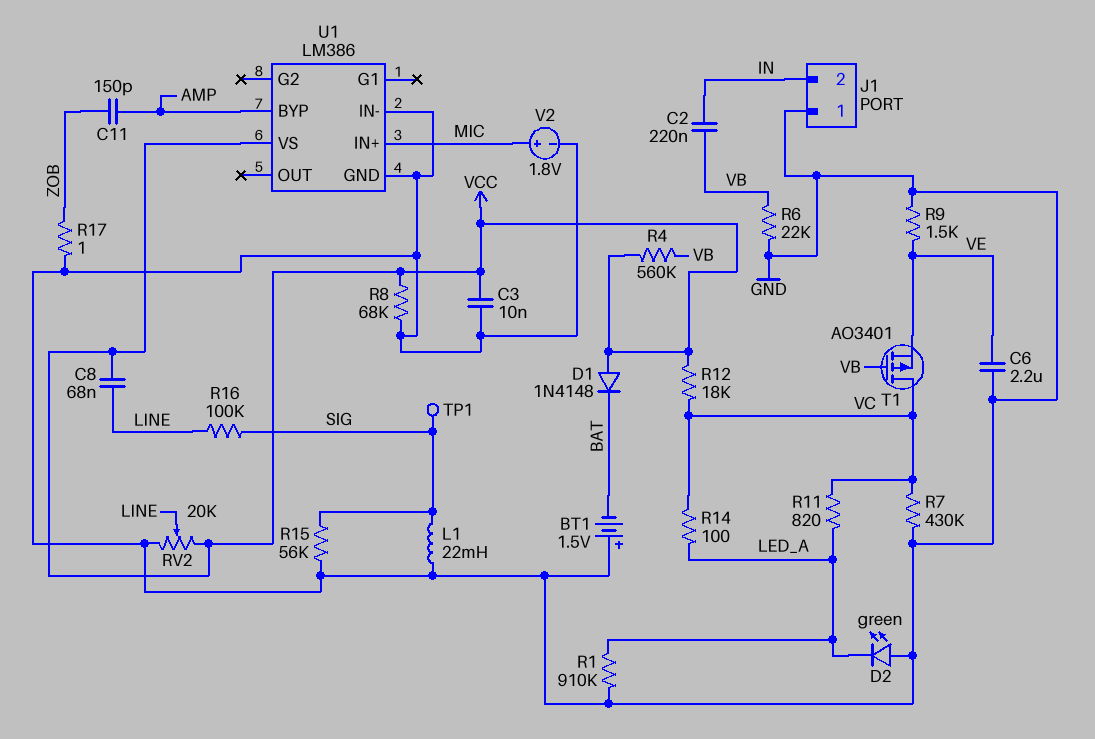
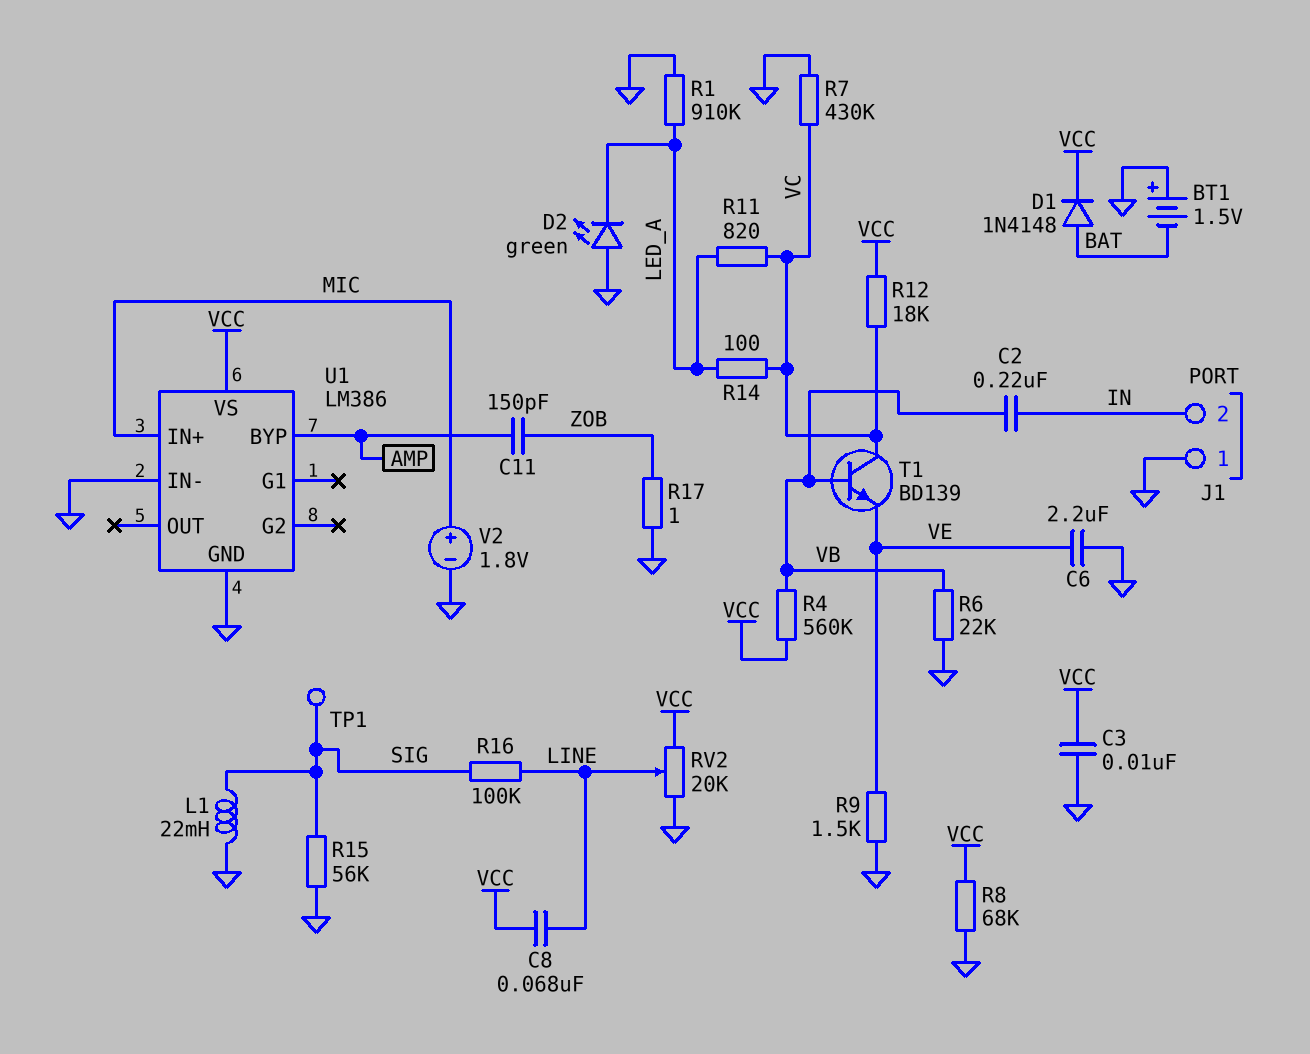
D1: diode 1N4148 (A VCC, K BAT) -> diode 1N4148 (A BAT, K VCC)
T1: PMOS AO3401 (G VB, D VC, S VE) -> NPN BD139 (B VB, C VC, E VE)

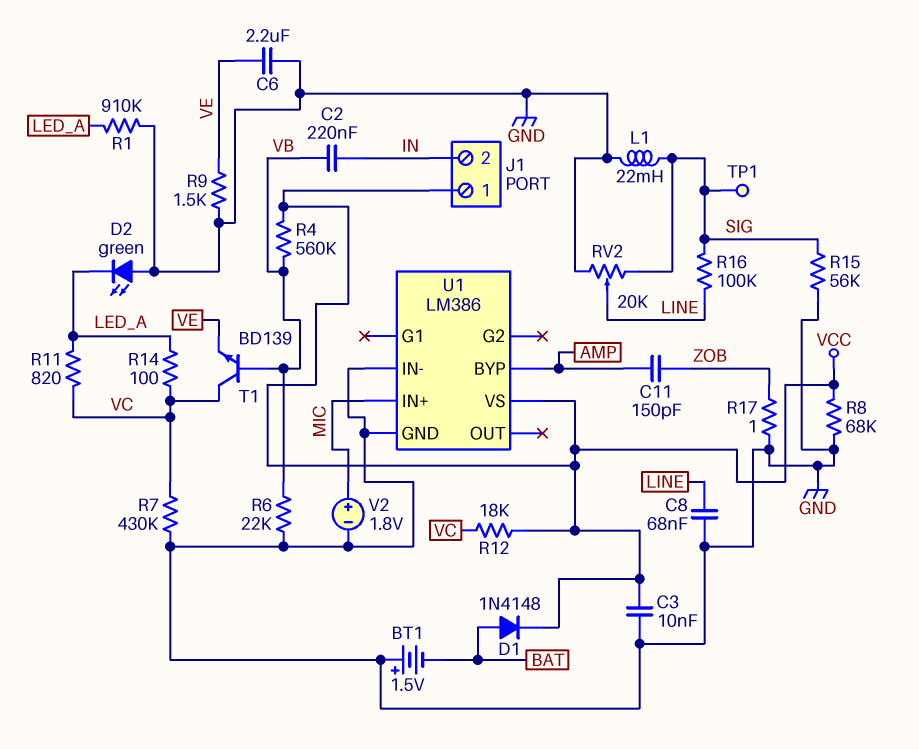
C8: 68nF (LINE, VCC) -> 68nF (GND, LINE)
J1 pin 1: GND -> VCC
RV2: 20k (GND, VCC, wiper LINE) -> 20k (GND, SIG, wiper LINE)

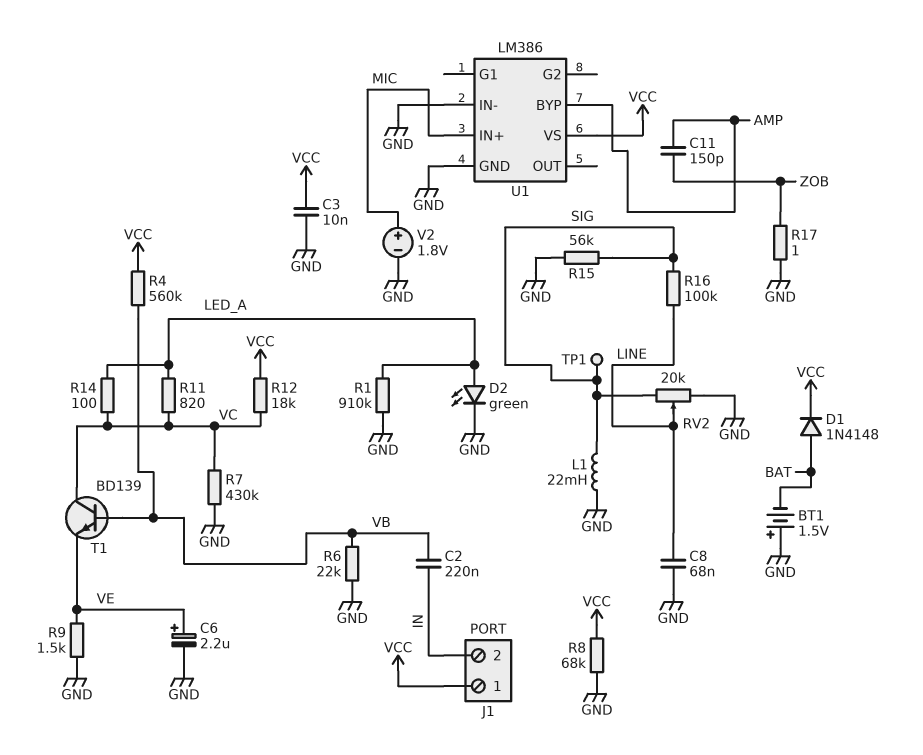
C6: 2.2uF (GND, VE) -> 2.2uF (plus VE, minus GND)
D2: LED green (A GND, K LED_A) -> LED green (A LED_A, K GND)

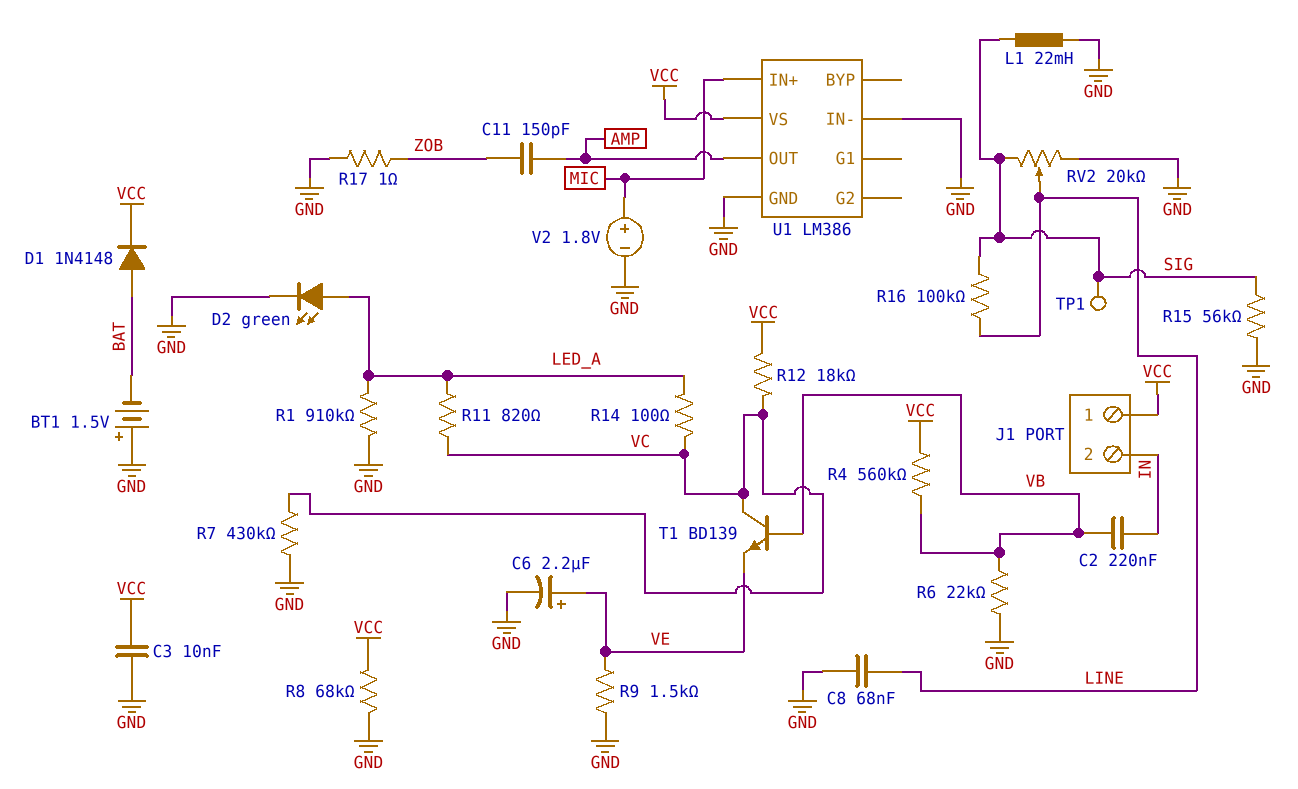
U1 pin BYP: AMP -> none
U1 pin OUT: none -> AMP

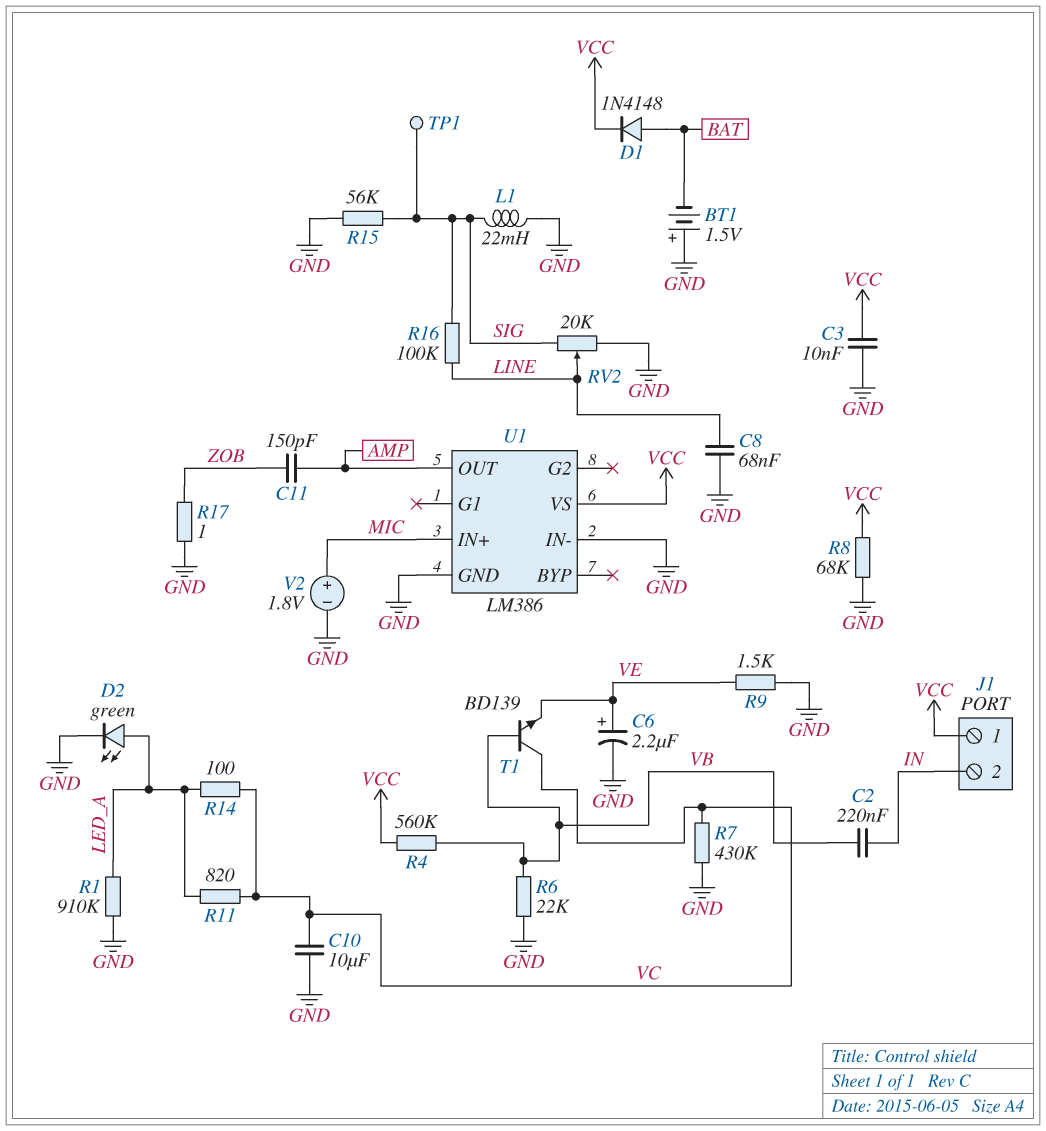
C10: none -> 10uF (GND, VC)
R12: 18k (VC, VCC) -> none

